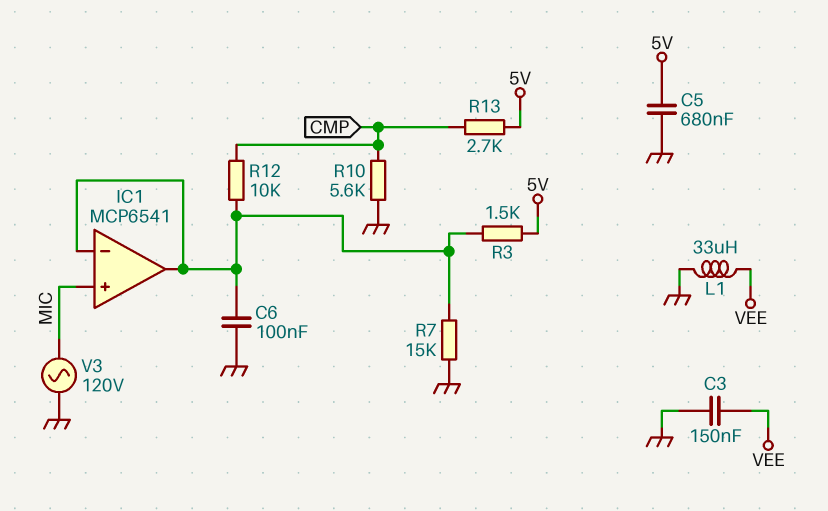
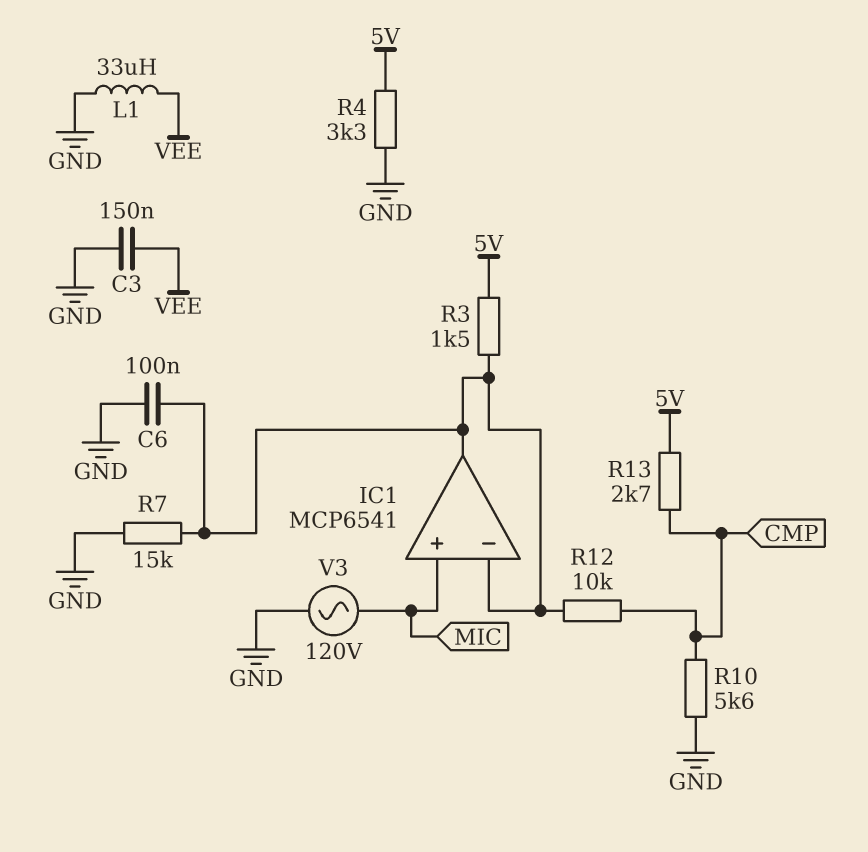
C5: 680nF (5V, GND) -> none
R4: none -> 3.3k (5V, GND)

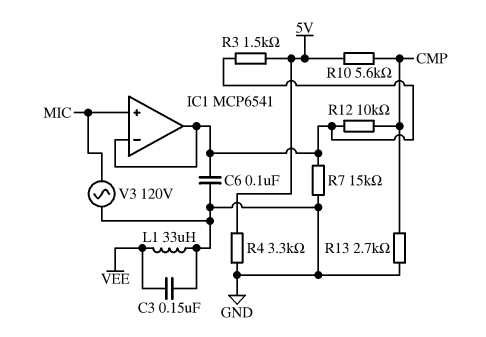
R10: 5.6k (CMP, GND) -> 5.6k (5V, CMP)
R13: 2.7k (5V, CMP) -> 2.7k (CMP, GND)

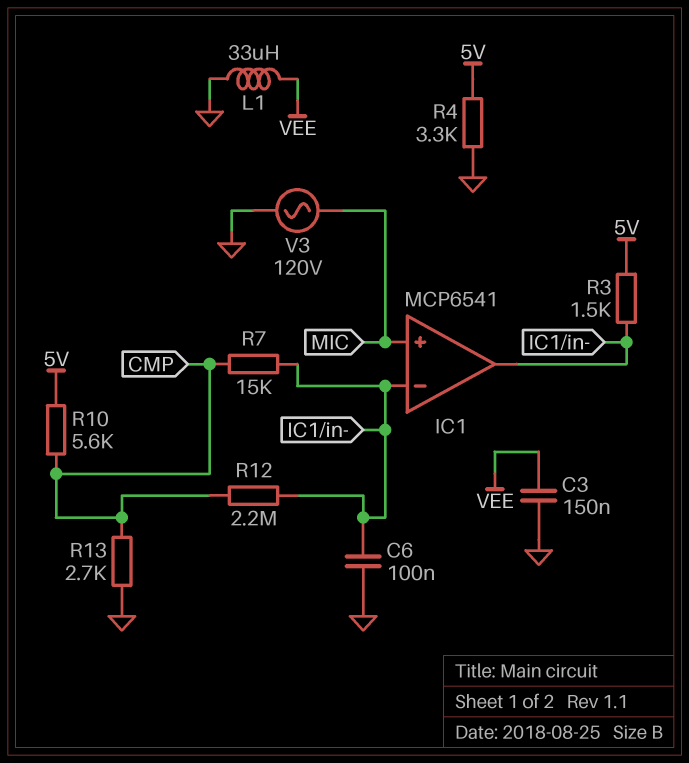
R7: 15k (GND, IC1/in-) -> 15k (CMP, IC1/in-)
R12: 10k (CMP, IC1/in-) -> 2.2M (CMP, IC1/in-)

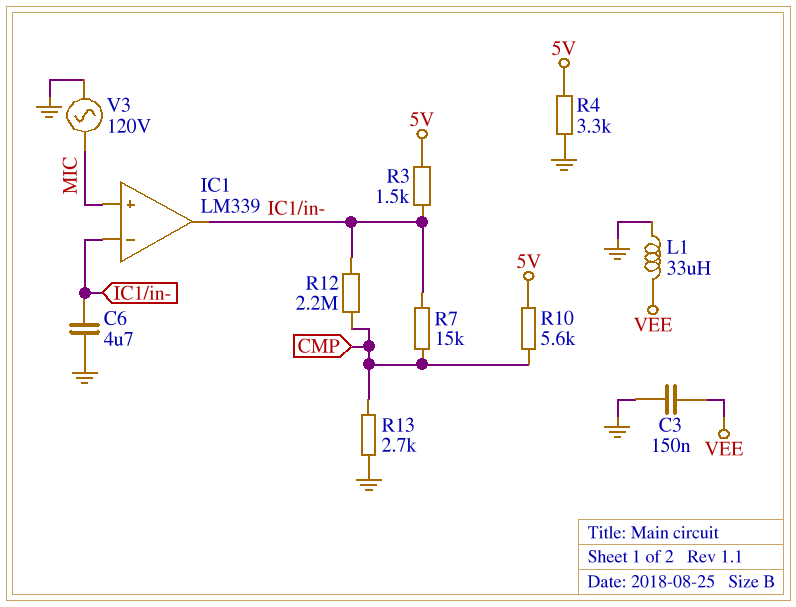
C6: 100nF (GND, IC1/in-) -> 4.7uF (GND, IC1/in-)
IC1: MCP6541 -> LM339

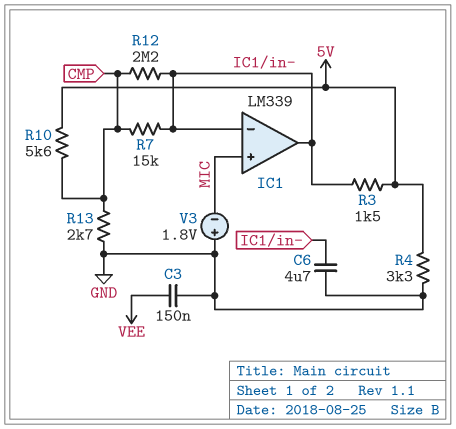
L1: 33uH (GND, VEE) -> none
V3: AC 120V (GND, MIC) -> 1.8V (plus GND, minus MIC)

